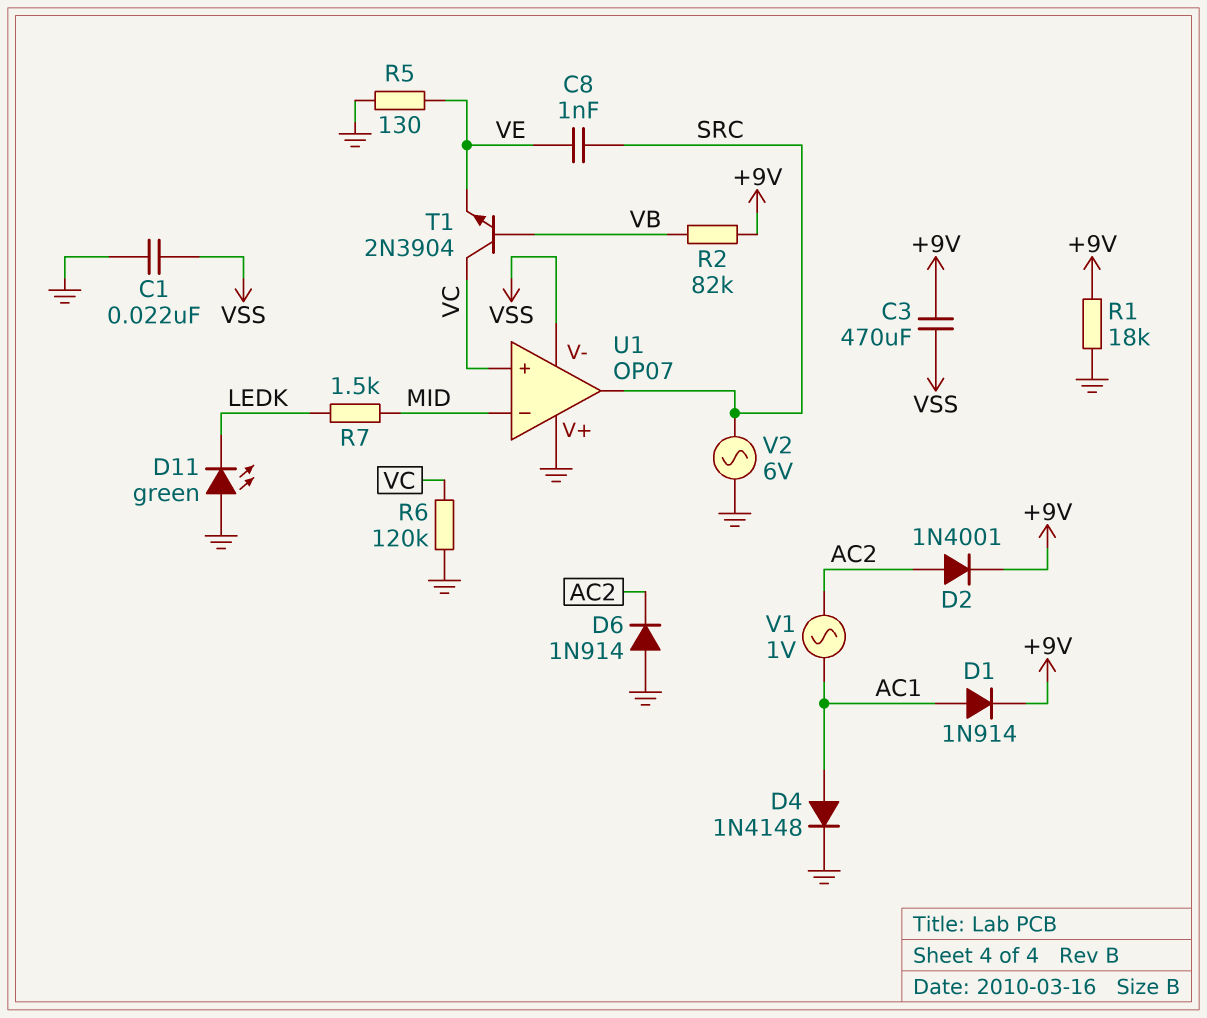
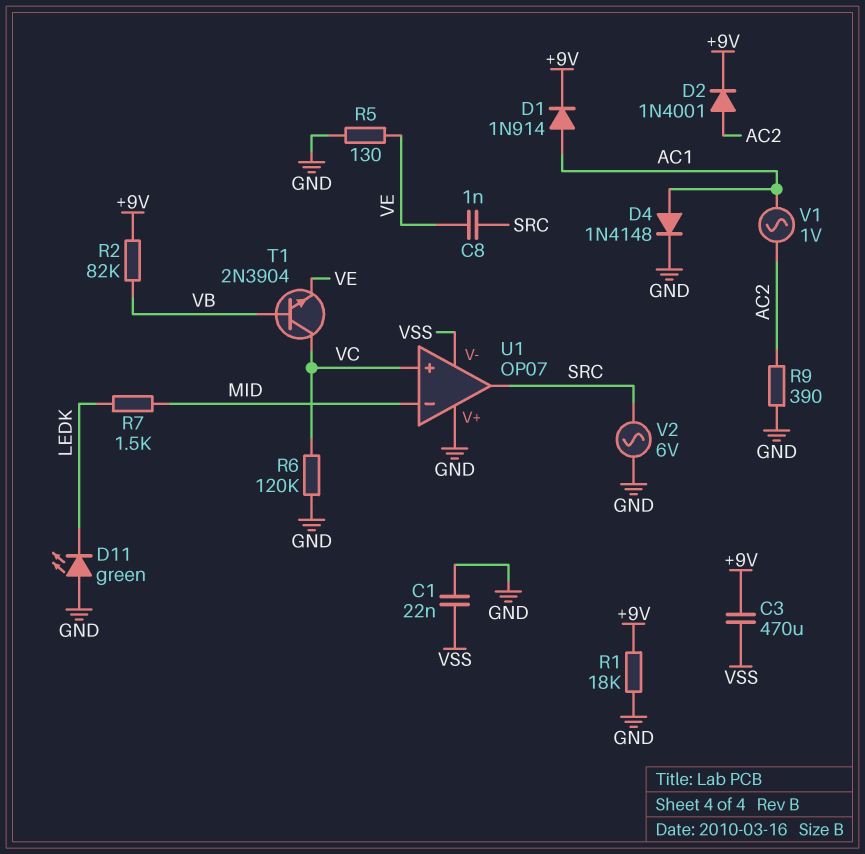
D6: diode 1N914 (A GND, K AC2) -> none
R9: none -> 390 (AC2, GND)

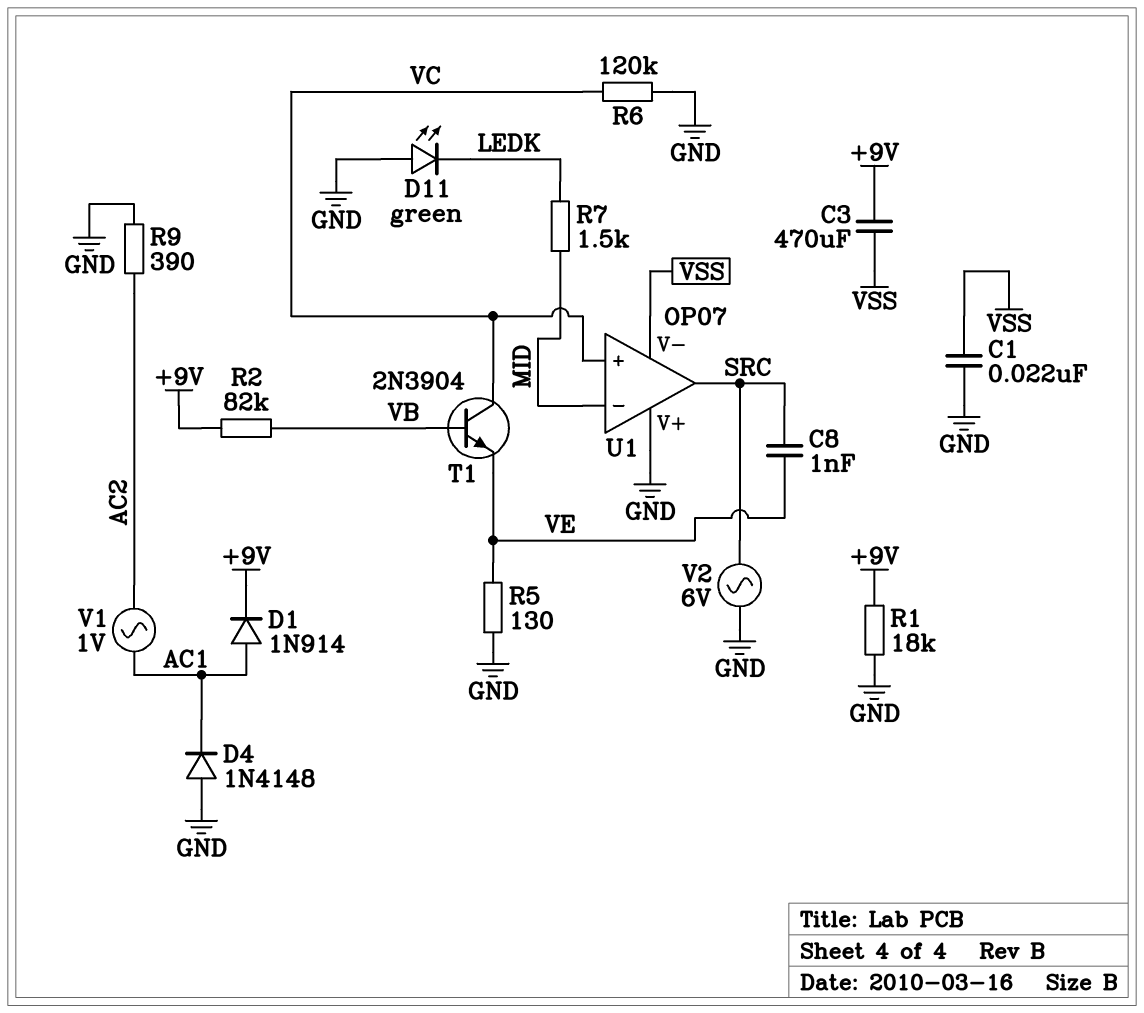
D2: diode 1N4001 (A AC2, K +9V) -> none
D4: diode 1N4148 (A AC1, K GND) -> diode 1N4148 (A GND, K AC1)

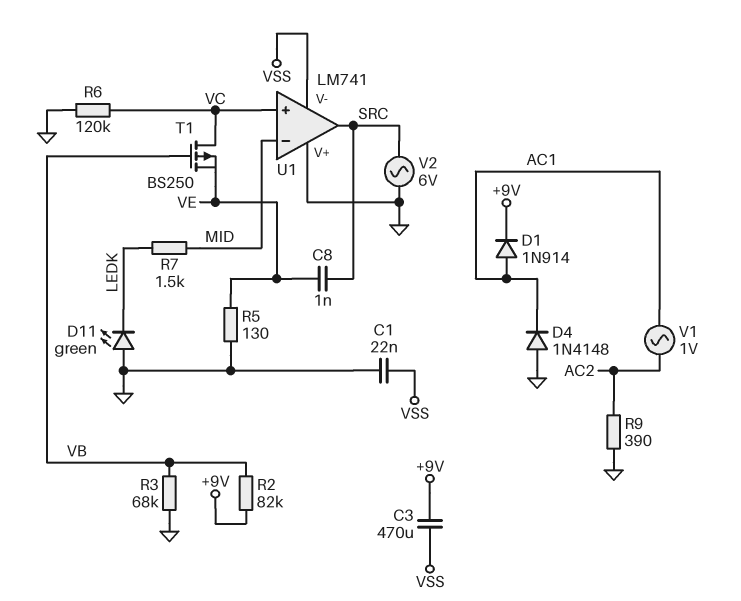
R1: 18k (+9V, GND) -> none
R3: none -> 68k (GND, VB)
T1: NPN 2N3904 (B VB, C VC, E VE) -> PMOS BS250 (G VB, D VC, S VE)
U1: OP07 -> LM741

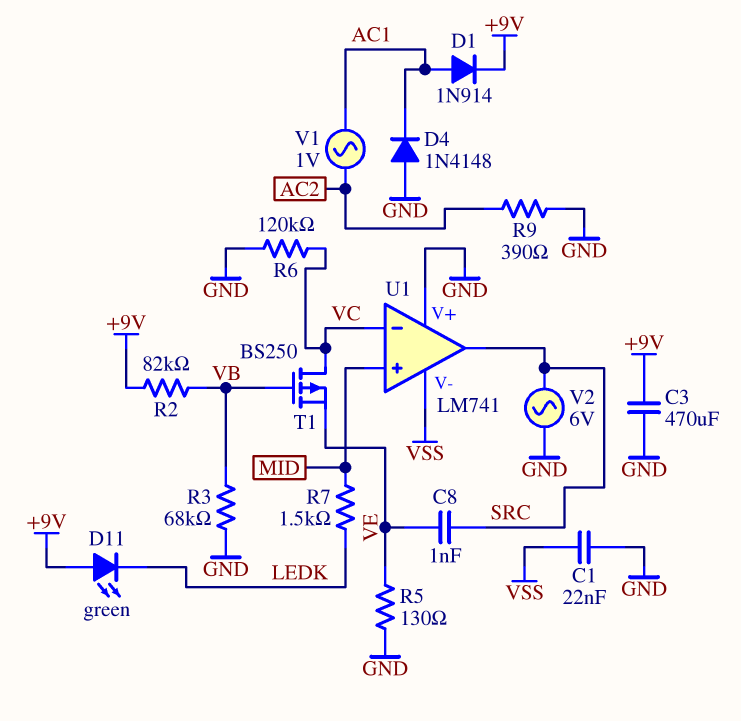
C3: 470uF (+9V, VSS) -> 470uF (+9V, GND)
D11: LED green (A GND, K LEDK) -> LED green (A +9V, K LEDK)
U1 pin in+: VC -> MID
U1 pin in-: MID -> VC

